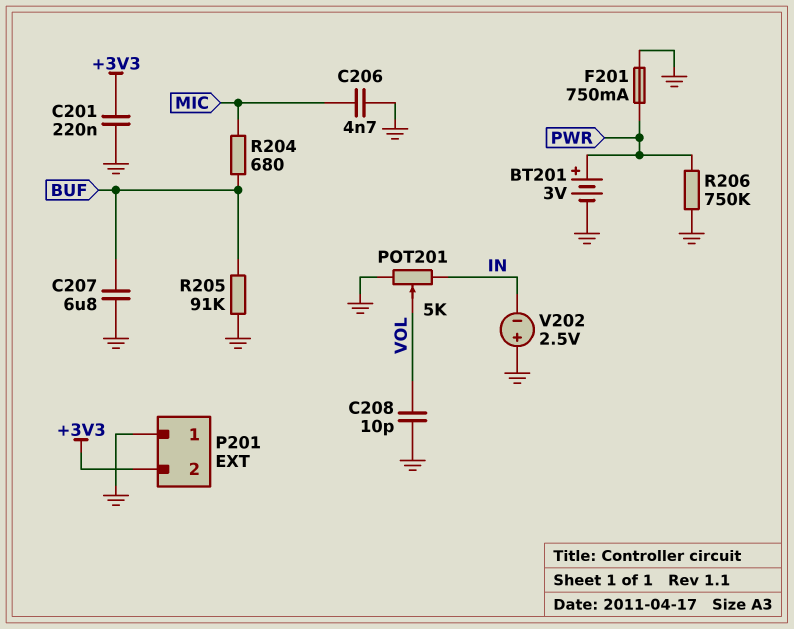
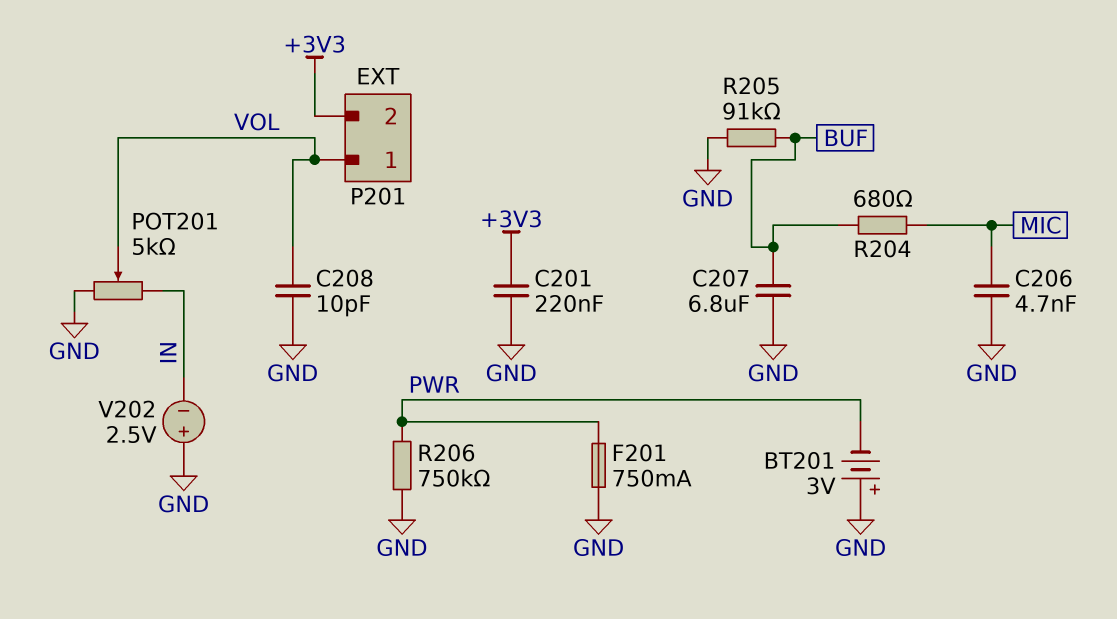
BT201: 3V (plus PWR, minus GND) -> 3V (plus GND, minus PWR)
P201 pin 1: GND -> VOL

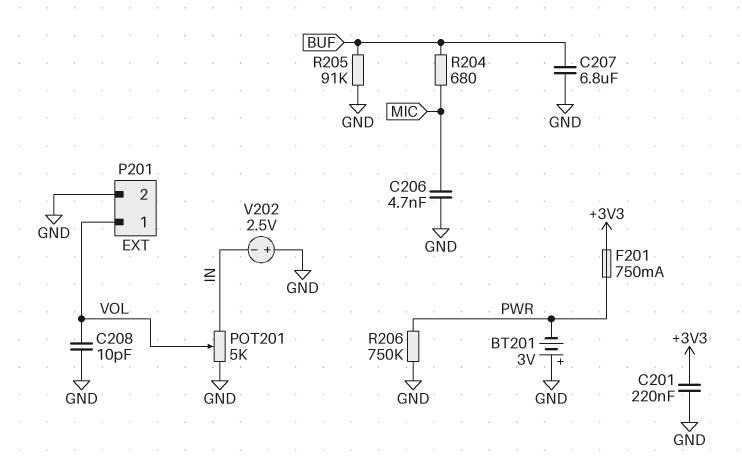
F201: 750mA (GND, PWR) -> 750mA (+3V3, PWR)
P201 pin 2: +3V3 -> GND

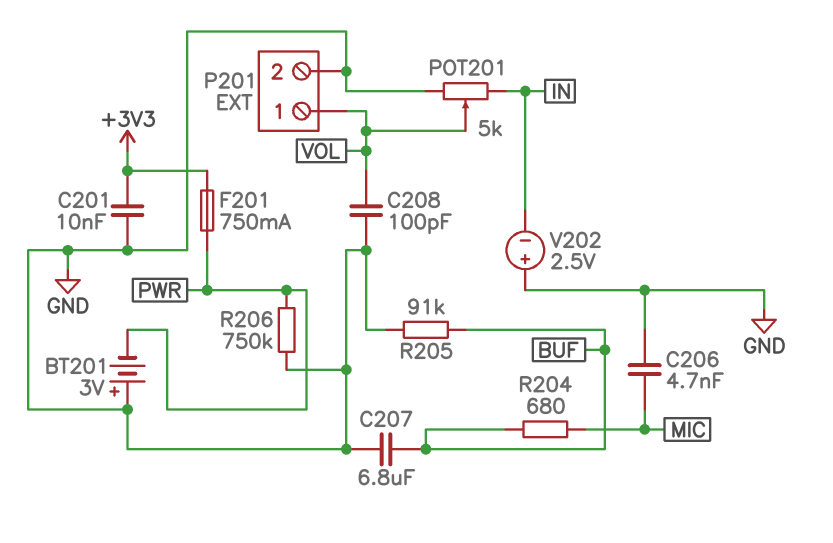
C201: 220nF (+3V3, GND) -> 10nF (+3V3, GND)
C208: 10pF (GND, VOL) -> 100pF (GND, VOL)

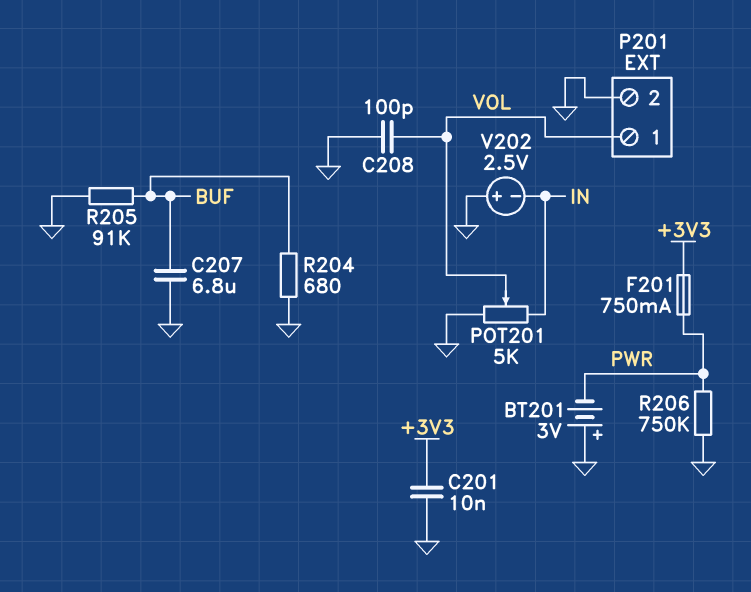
C206: 4.7nF (GND, MIC) -> none
R204: 680 (BUF, MIC) -> 680 (BUF, GND)

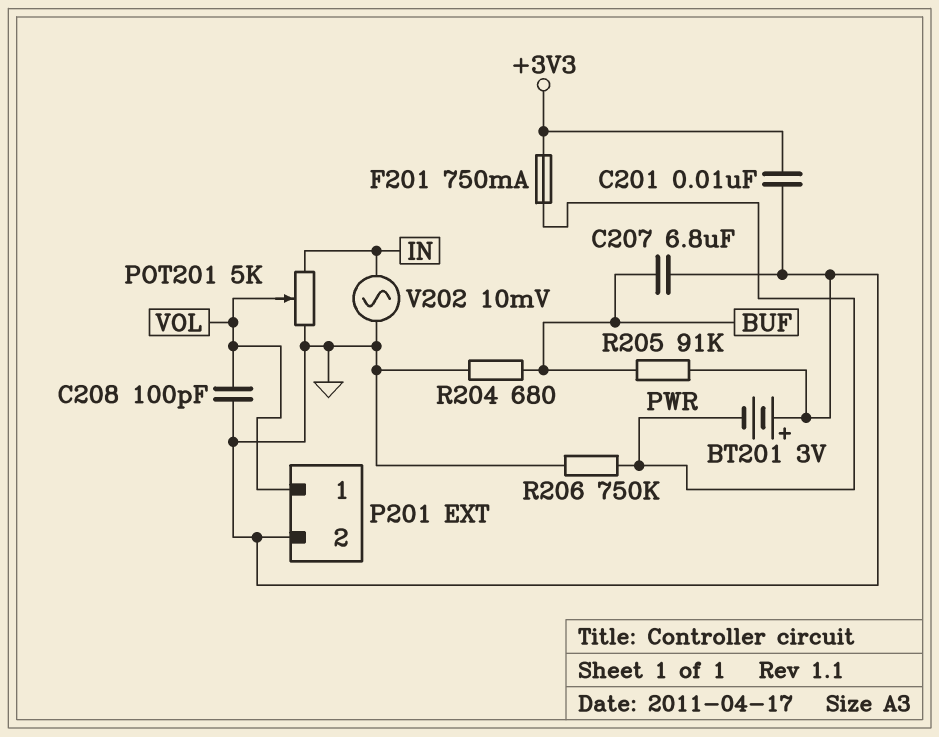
V202: 2.5V (plus GND, minus IN) -> AC 10mV (GND, IN)

